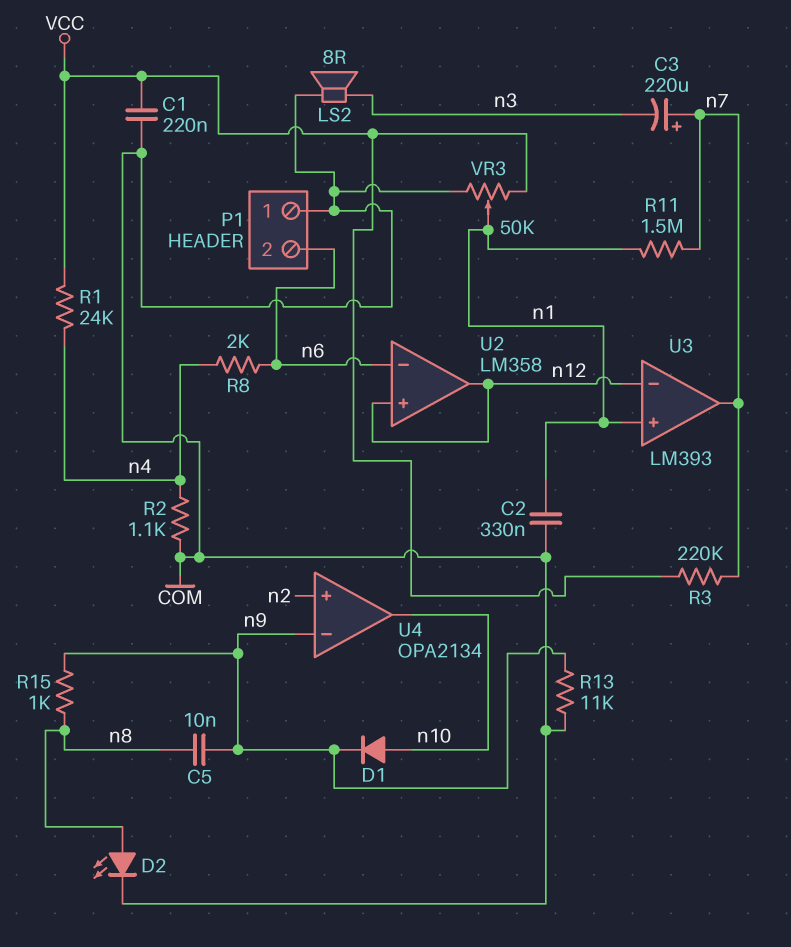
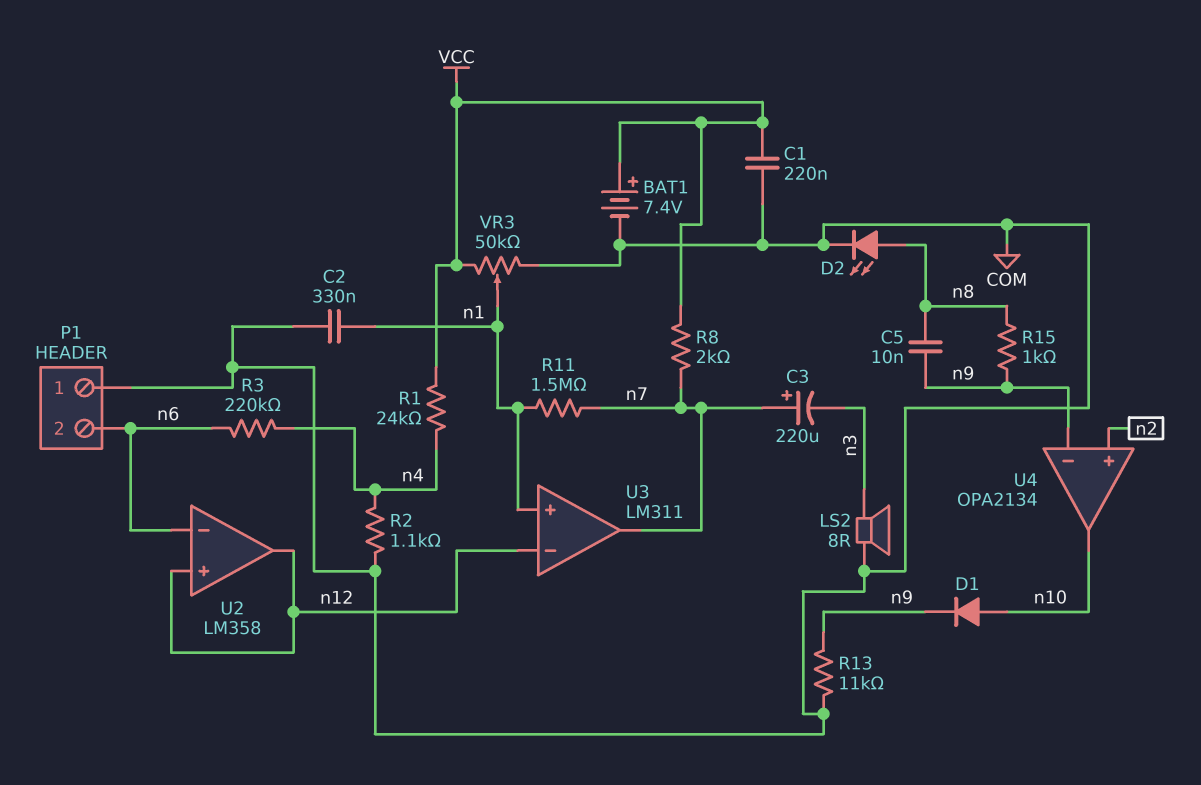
BAT1: none -> 7.4V (plus VCC, minus COM)
R3: 220k (VCC, n7) -> 220k (n4, n6)
R8: 2k (n4, n6) -> 2k (VCC, n7)
U3: LM393 -> LM311

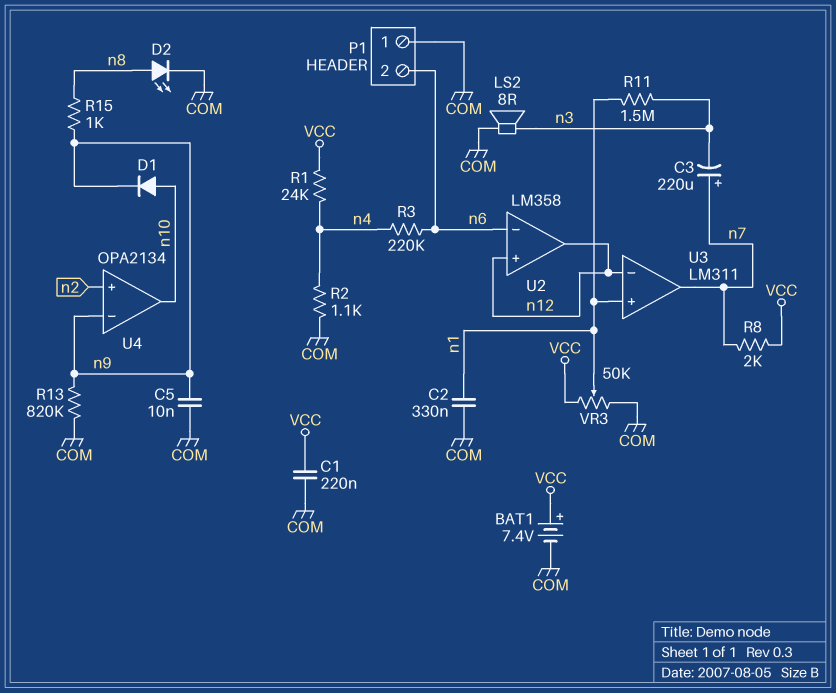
C5: 10nF (n8, n9) -> 10nF (COM, n9)
R11: 1.5M (n1, n7) -> 1.5M (n1, n3)
R13: 11k (COM, n9) -> 820k (COM, n9)

